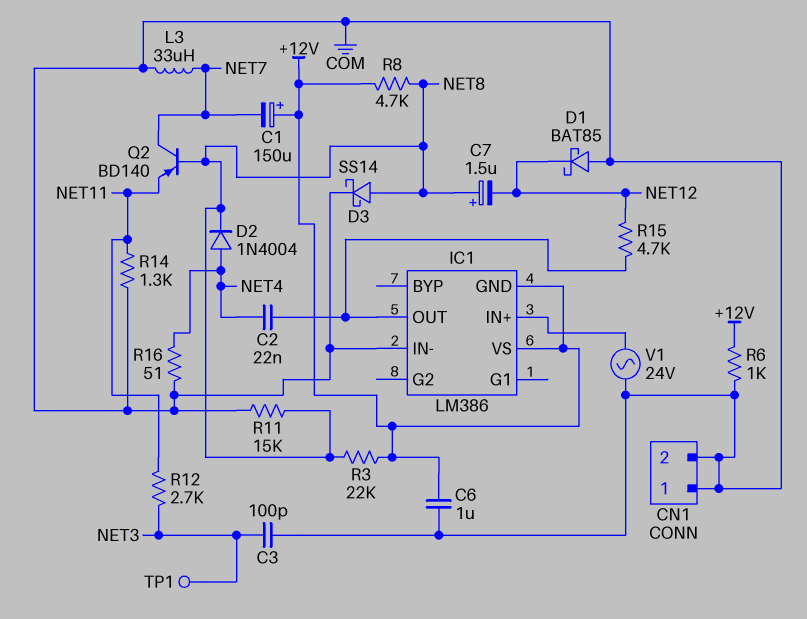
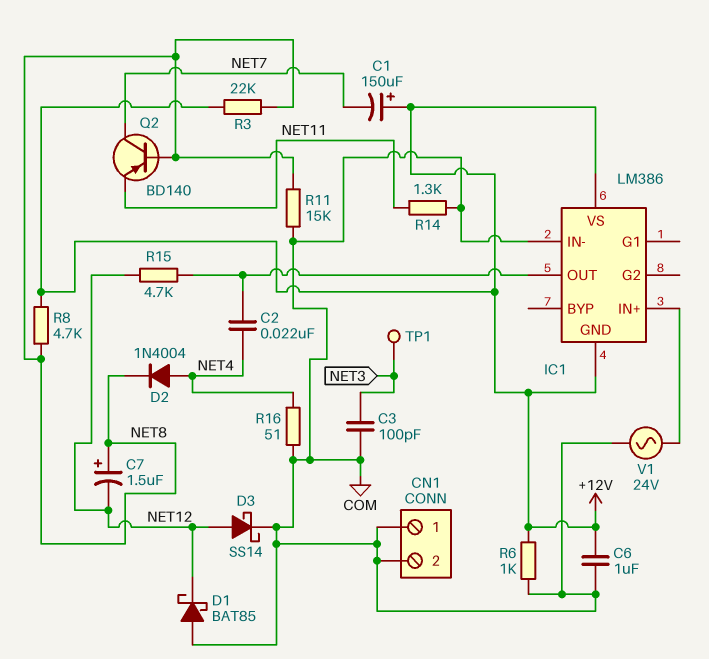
D3: schottky SS14 (A NET8, K COM) -> schottky SS14 (A NET12, K COM)
L3: 33uH (COM, NET7) -> none
R12: 2.7k (NET3, NET11) -> none

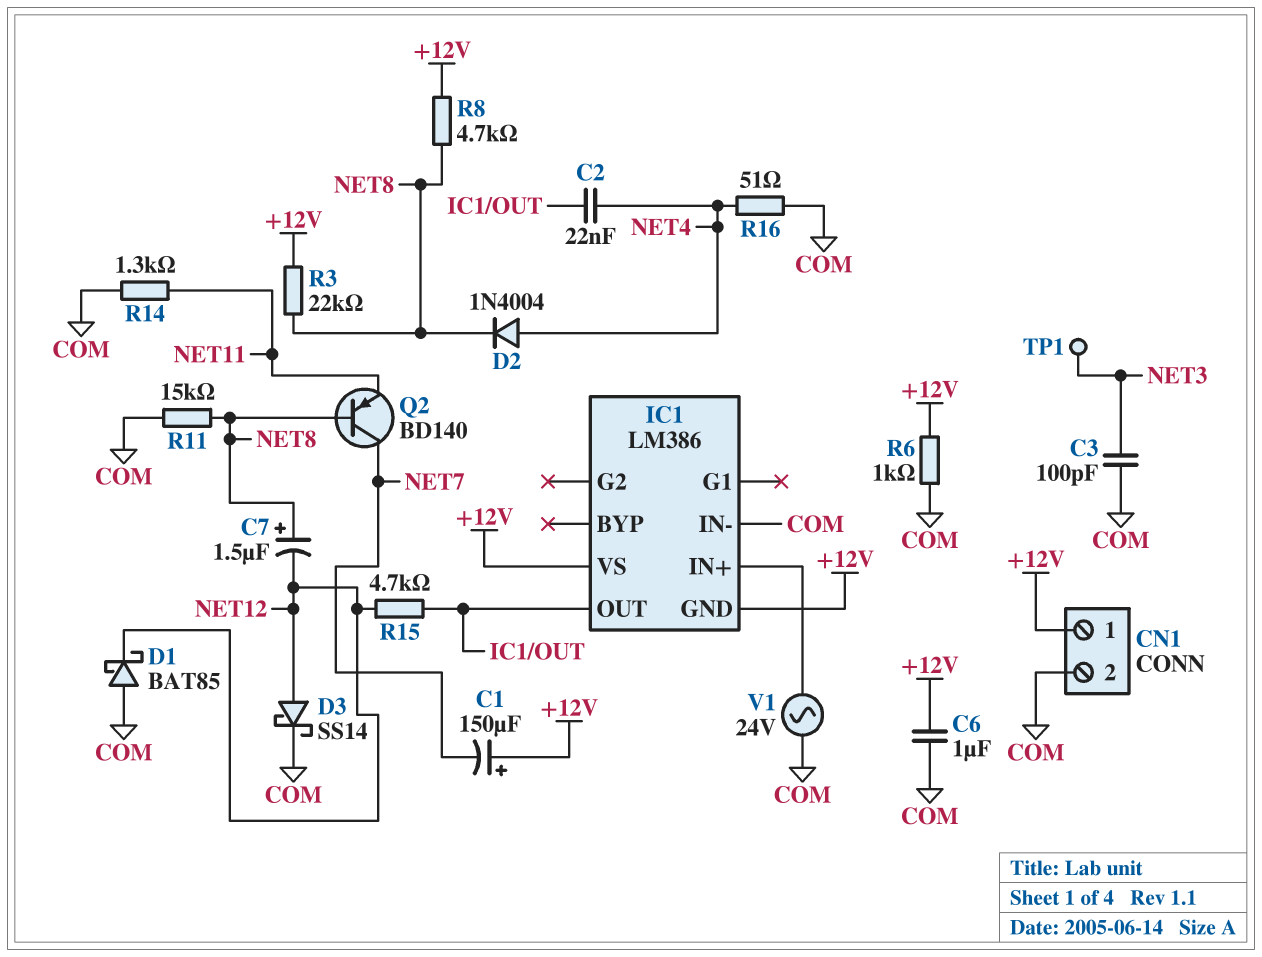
CN1 pin 1: COM -> +12V

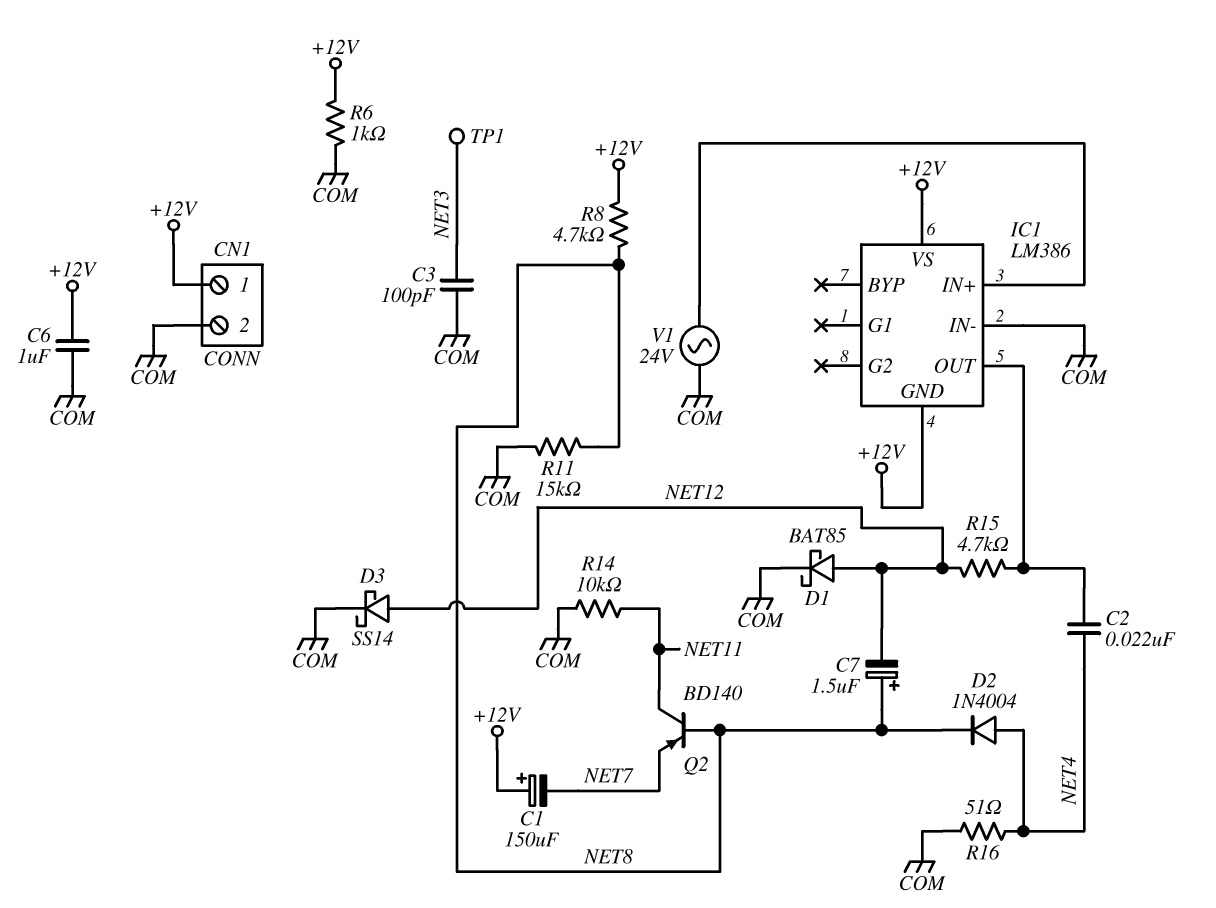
D1: schottky BAT85 (A COM, K NET12) -> schottky BAT85 (A NET12, K COM)
Q2: PNP BD140 (B NET8, C NET7, E NET11) -> PNP BD140 (B NET8, C NET11, E NET7)
R3: 22k (+12V, NET8) -> none
R14: 1.3k (COM, NET11) -> 10k (COM, NET11)

